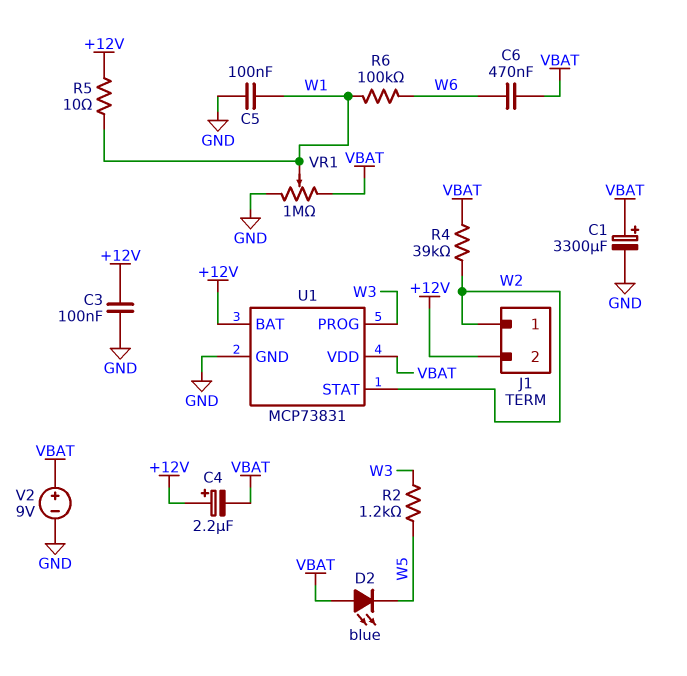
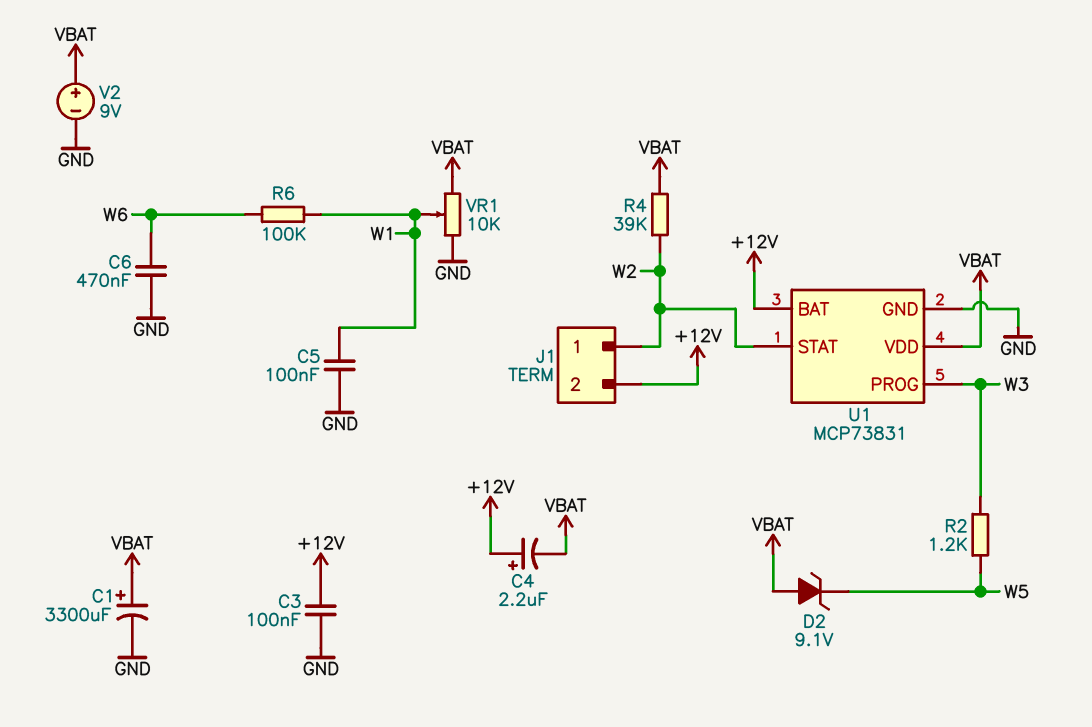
C6: 470nF (VBAT, W6) -> 470nF (GND, W6)
D2: LED blue (A VBAT, K W5) -> zener 9.1V (A VBAT, K W5)
R5: 10 (+12V, W1) -> none
VR1: 1M (GND, VBAT, wiper W1) -> 10k (GND, VBAT, wiper W1)

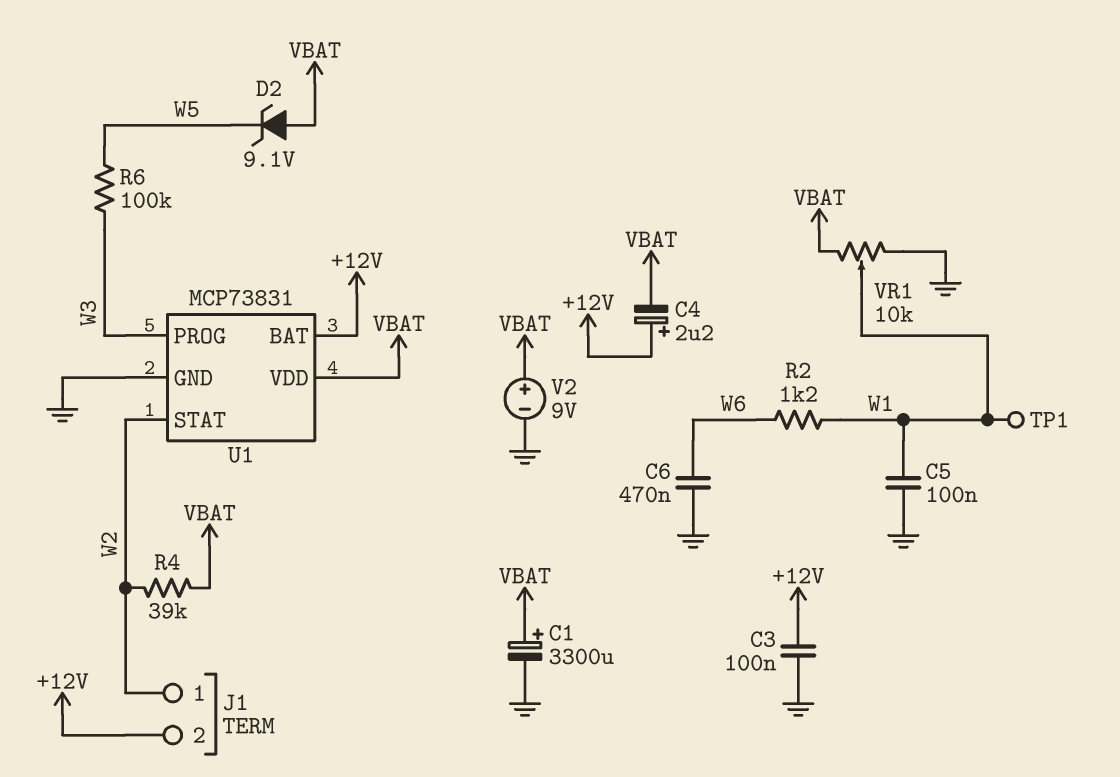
R2: 1.2k (W3, W5) -> 1.2k (W1, W6)
R6: 100k (W1, W6) -> 100k (W3, W5)
TP1: none -> test point (W1)

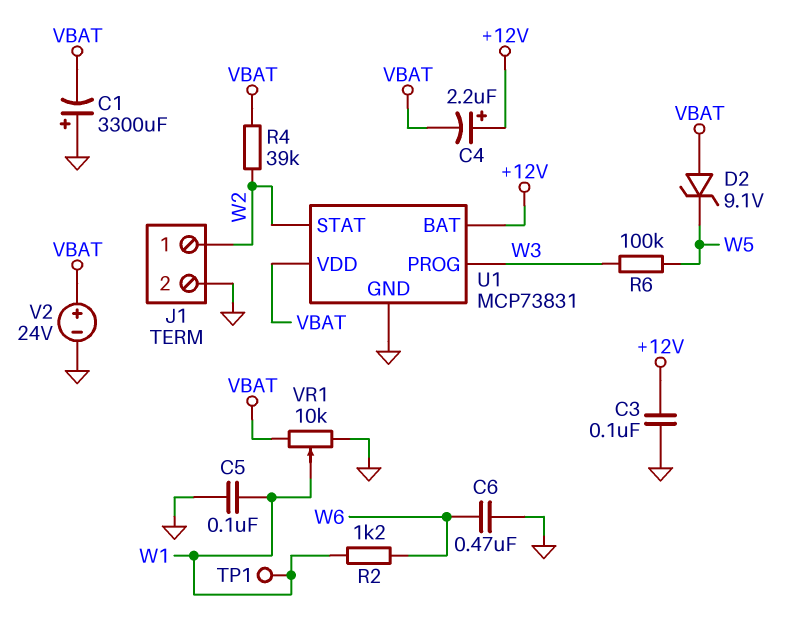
C1: 3300uF (plus VBAT, minus GND) -> 3300uF (plus GND, minus VBAT)
J1 pin 2: +12V -> GND
V2: 9V (plus VBAT, minus GND) -> 24V (plus VBAT, minus GND)

